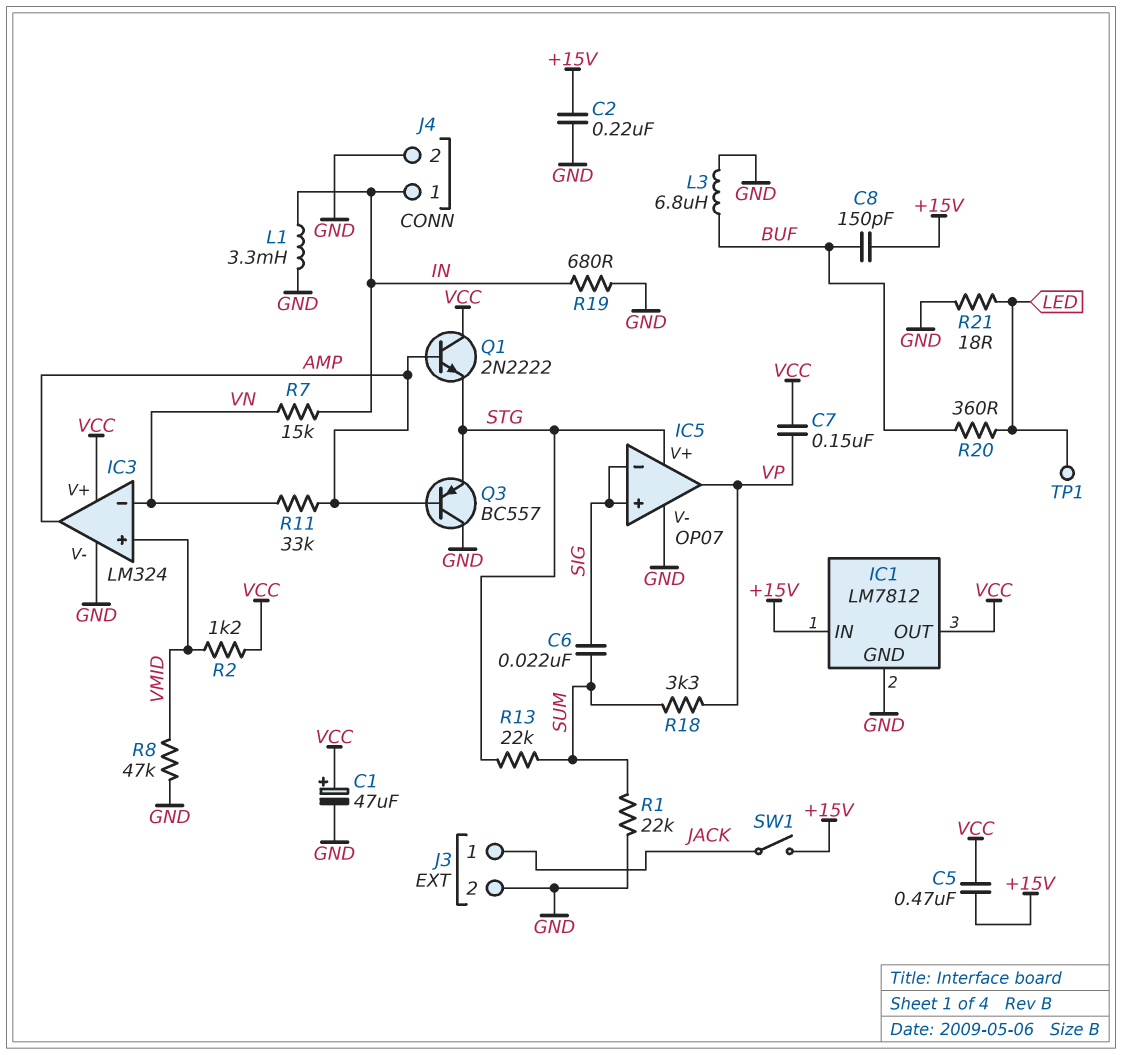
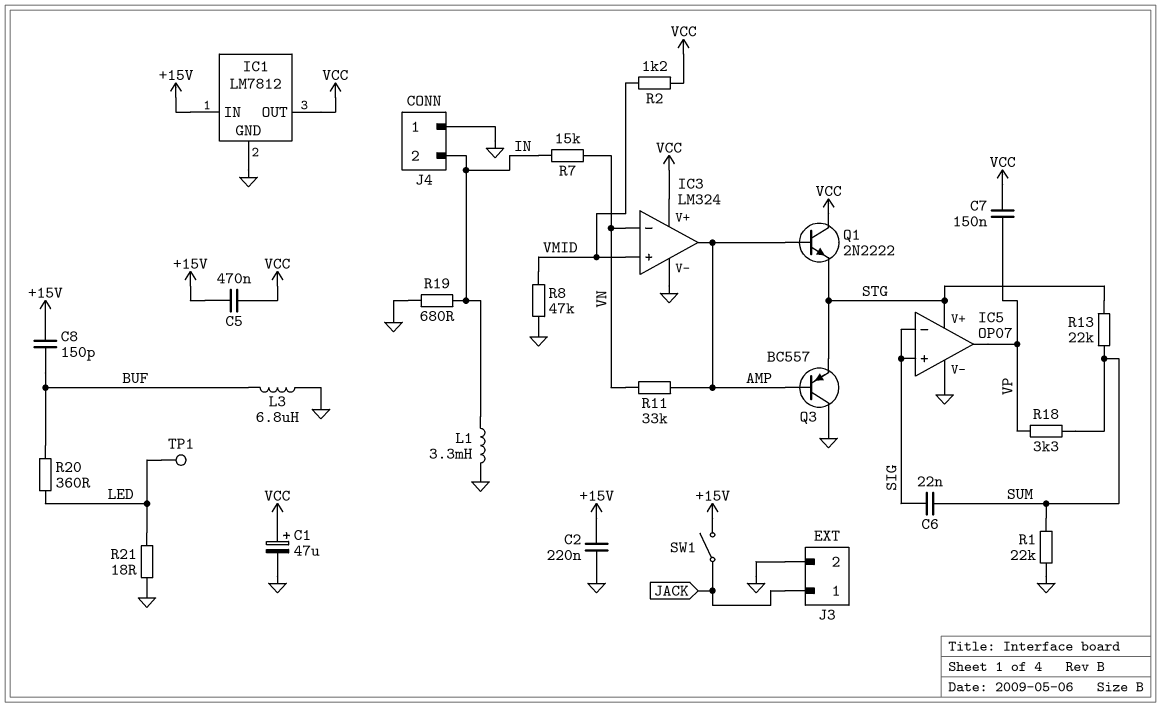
J4 pin 1: IN -> GND
J4 pin 2: GND -> IN

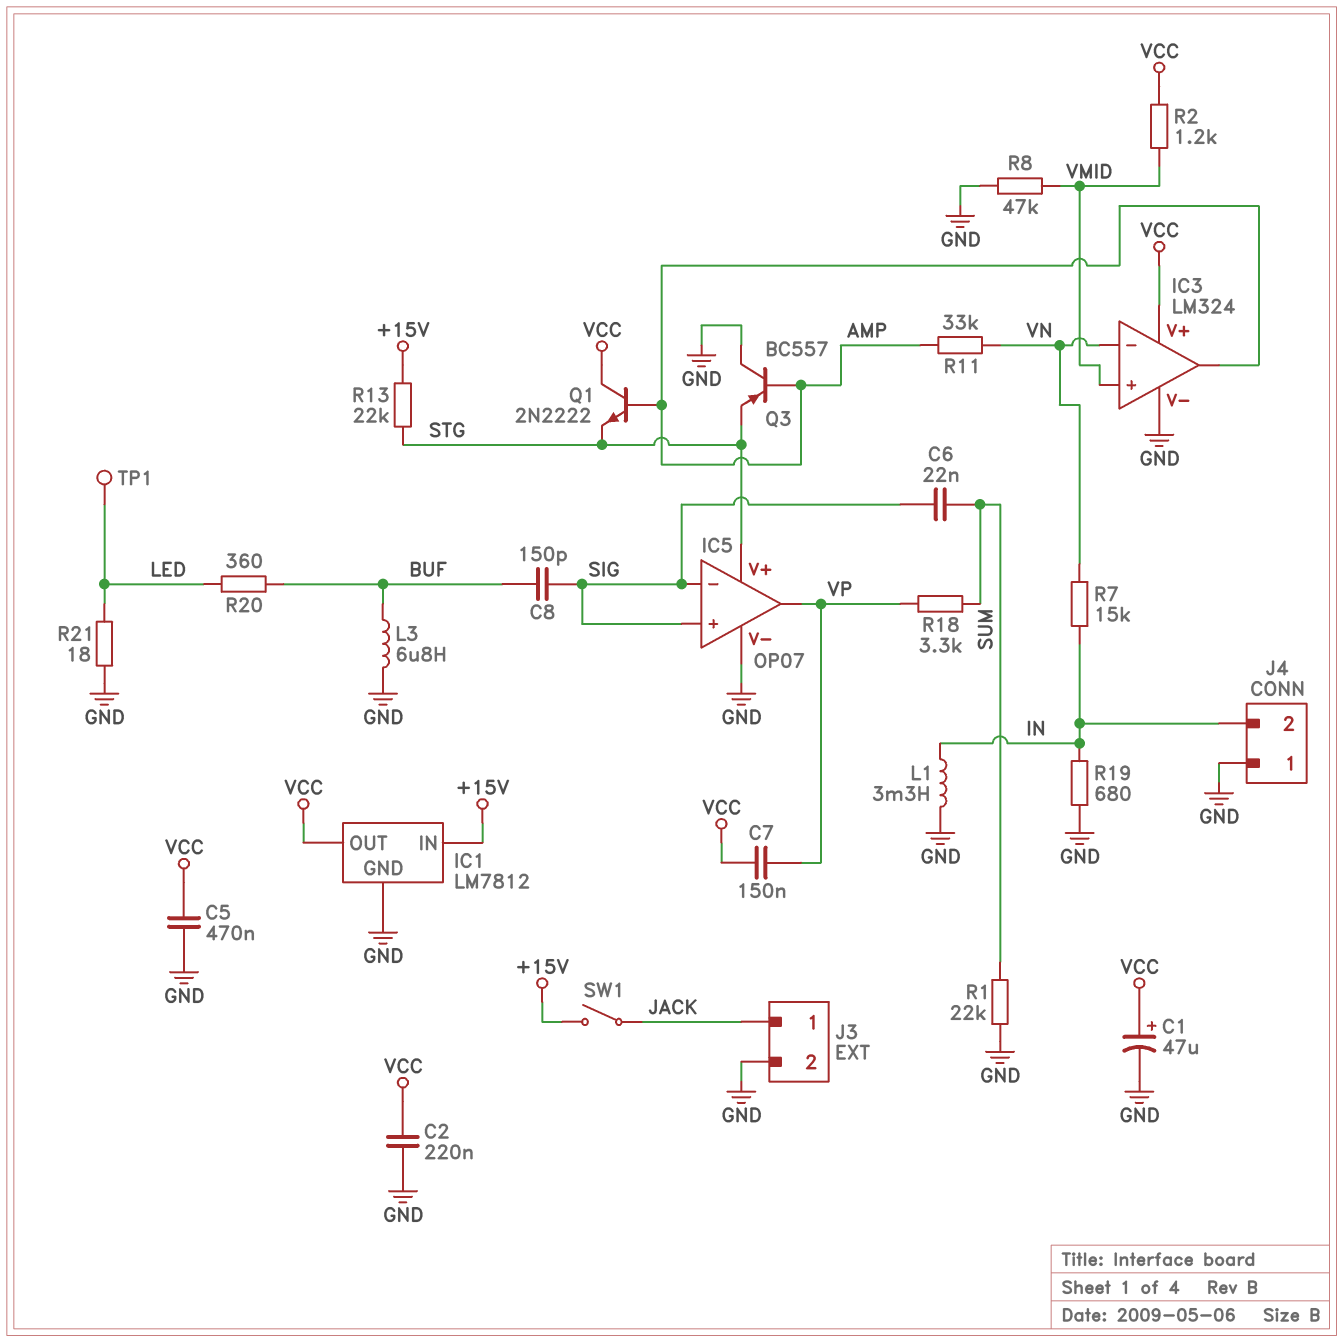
C2: 220nF (+15V, GND) -> 220nF (GND, VCC)
C5: 470nF (+15V, VCC) -> 470nF (GND, VCC)
C8: 150pF (+15V, BUF) -> 150pF (BUF, SIG)
R13: 22k (STG, SUM) -> 22k (+15V, STG)

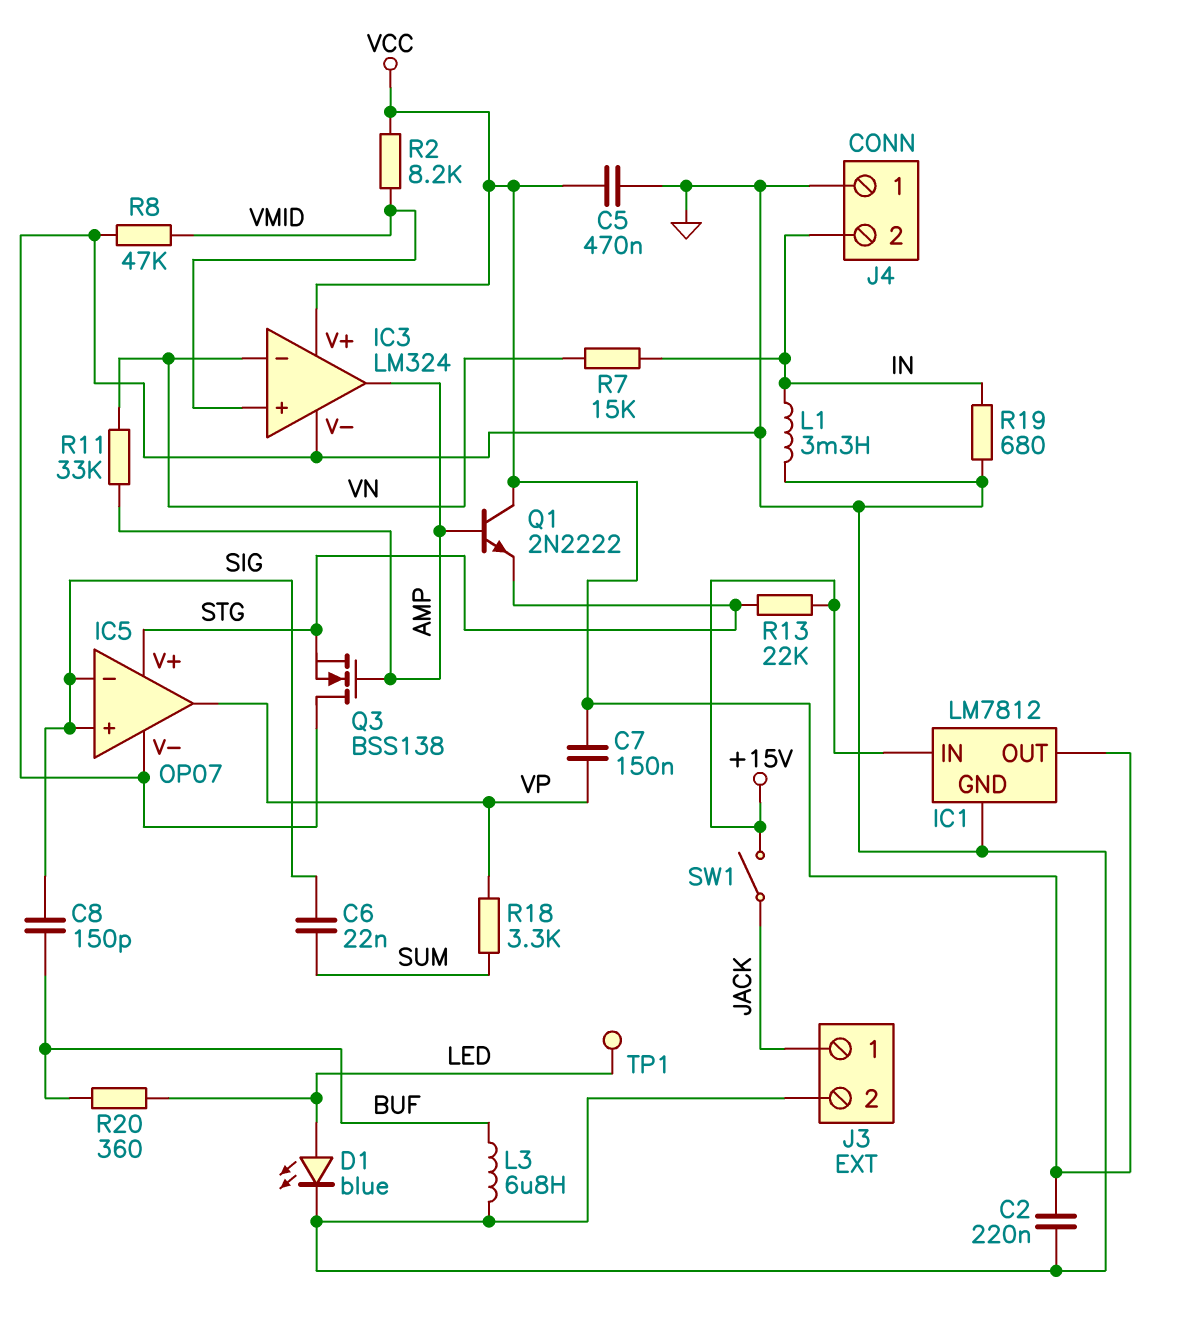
C1: 47uF (plus VCC, minus GND) -> none
D1: none -> LED blue (A LED, K GND)
Q3: PNP BC557 (B AMP, C GND, E STG) -> NMOS BSS138 (G AMP, D GND, S STG)
R1: 22k (GND, SUM) -> none
R2: 1.2k (VCC, VMID) -> 8.2k (VCC, VMID)
R21: 18 (GND, LED) -> none

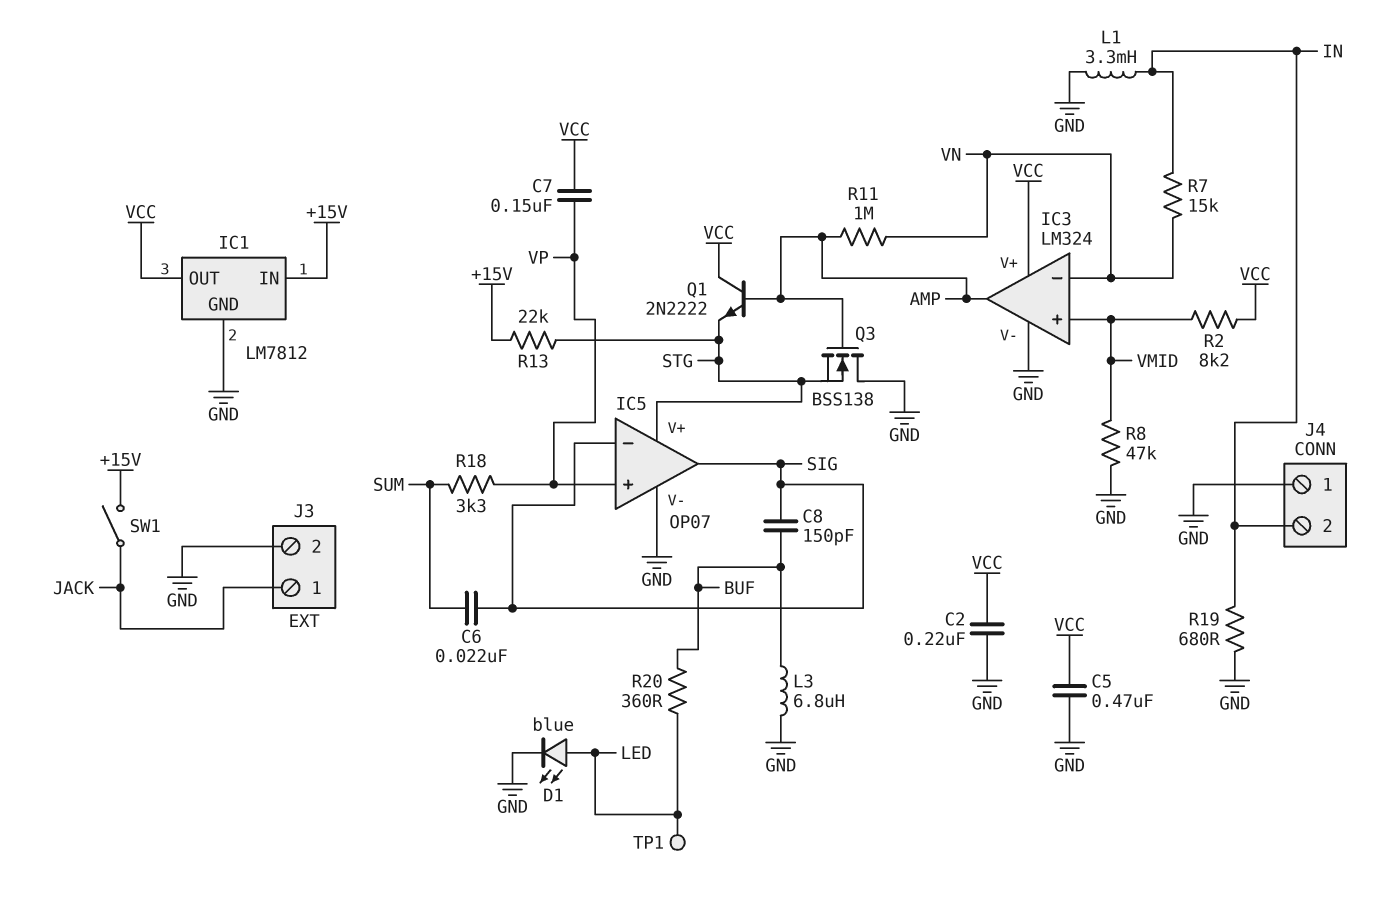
IC5 pin in+: SIG -> VP
IC5 pin out: VP -> SIG
R11: 33k (AMP, VN) -> 1M (AMP, VN)

